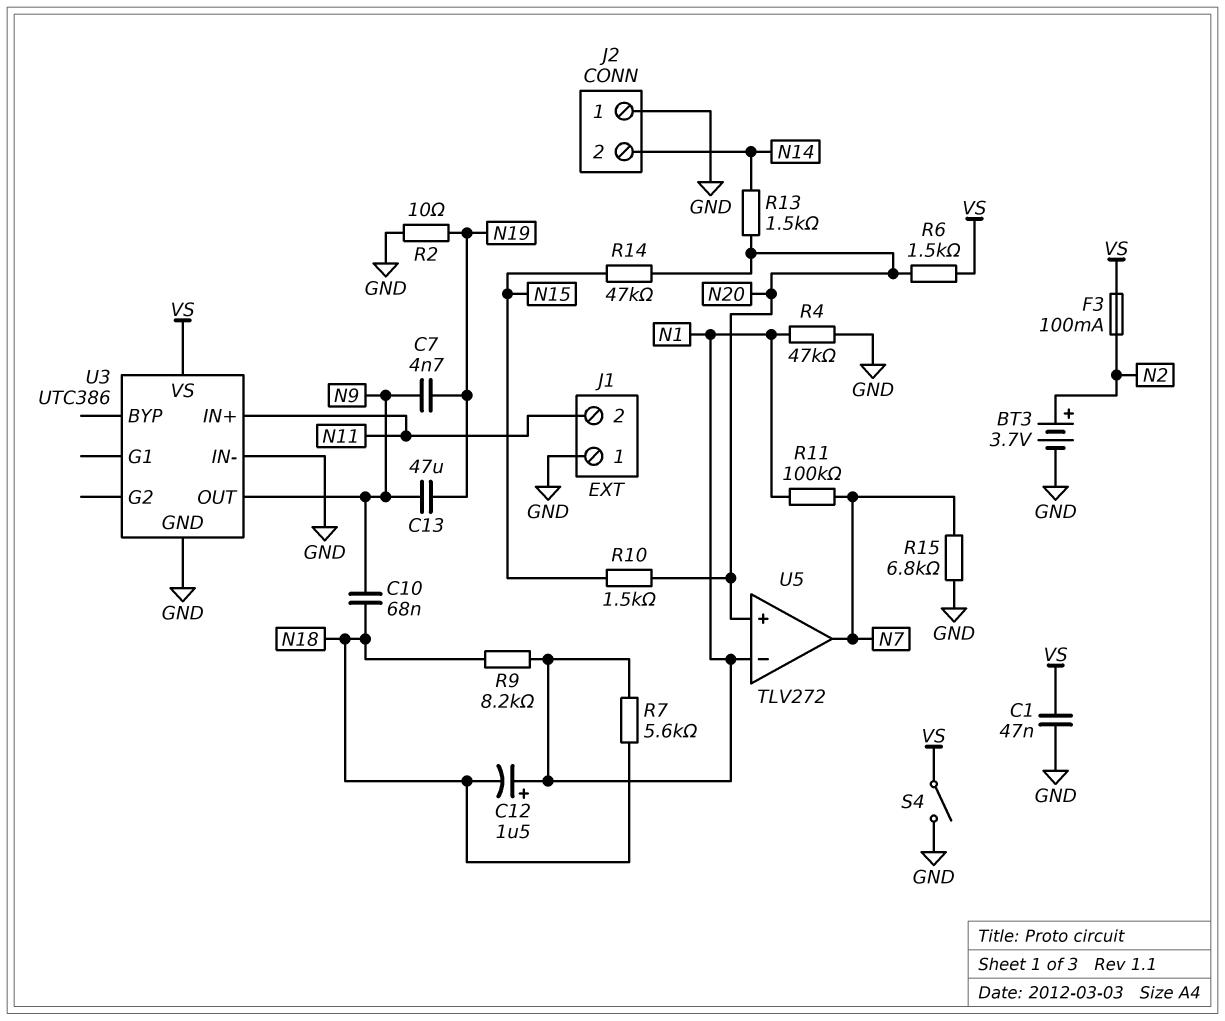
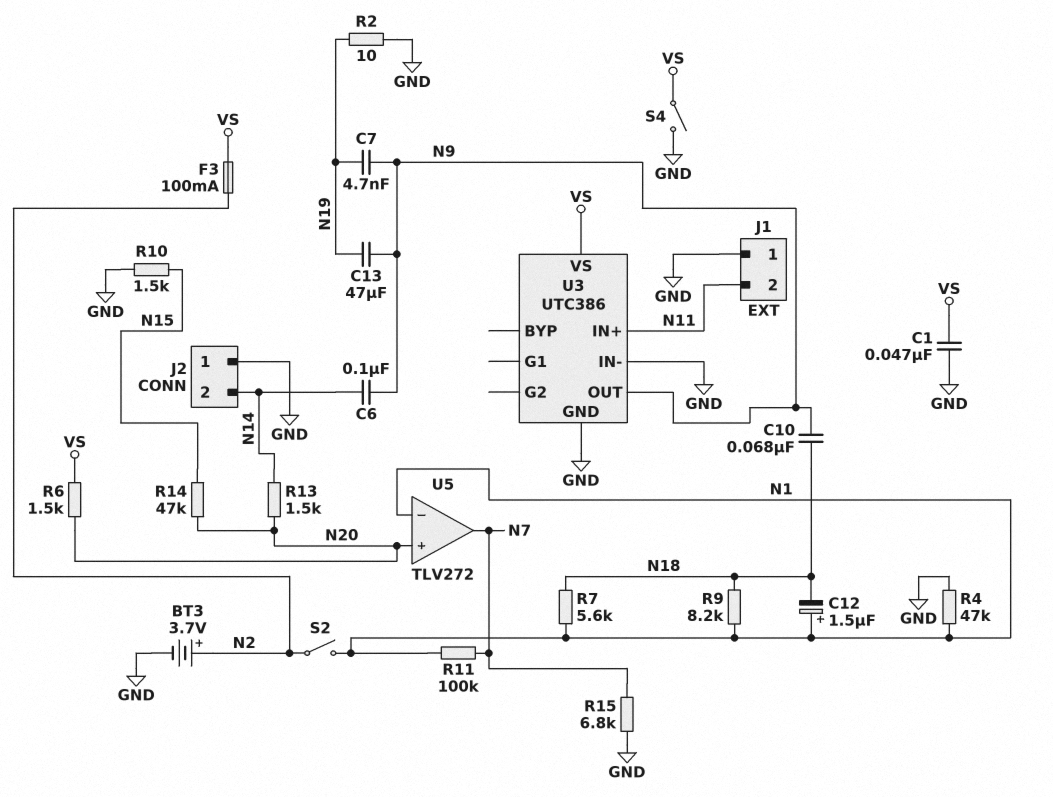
C6: none -> 100nF (N9, N14)
R10: 1.5k (N15, N20) -> 1.5k (GND, N15)
S2: none -> switch (N1, N2)

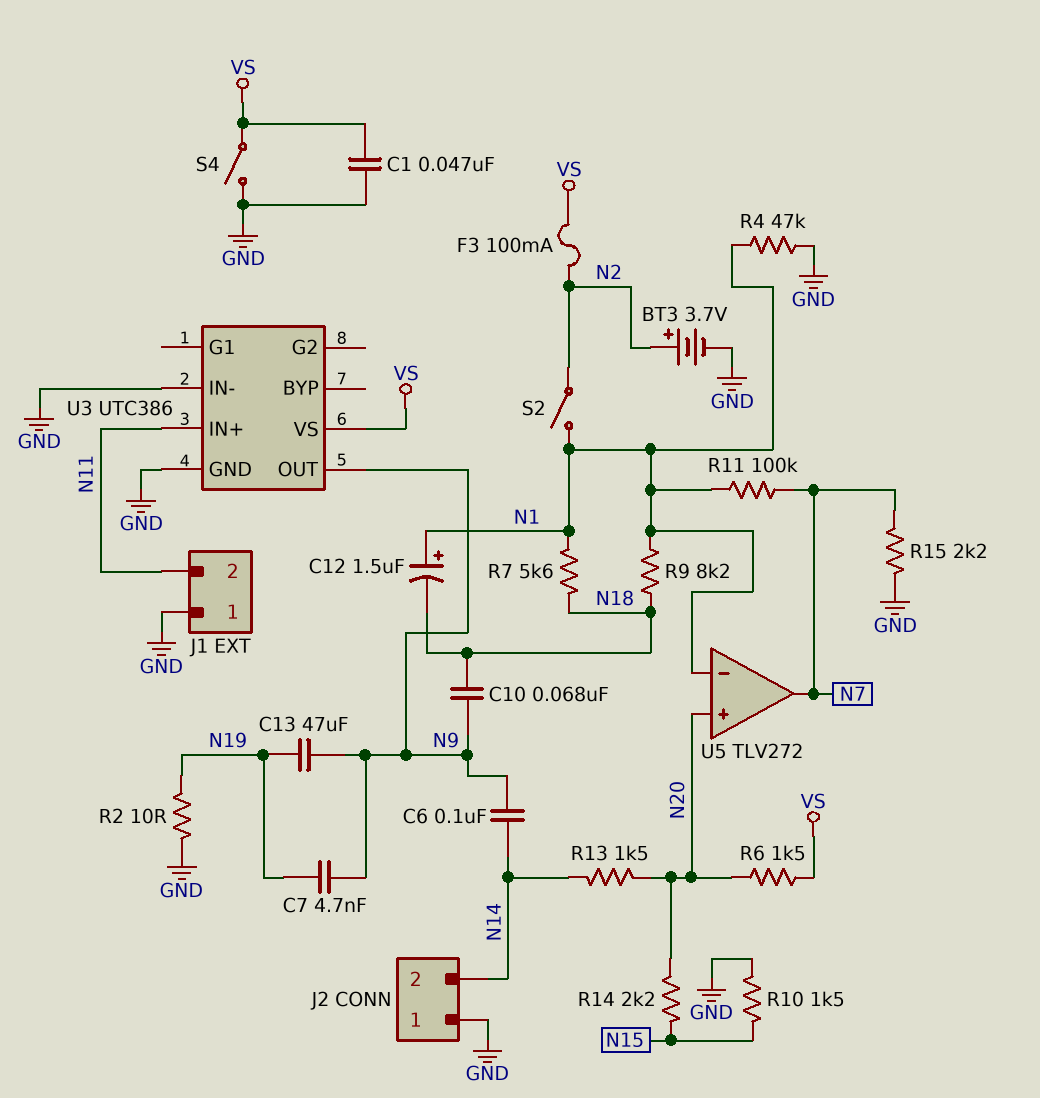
R14: 47k (N15, N20) -> 2.2k (N15, N20)
R15: 6.8k (GND, N7) -> 2.2k (GND, N7)

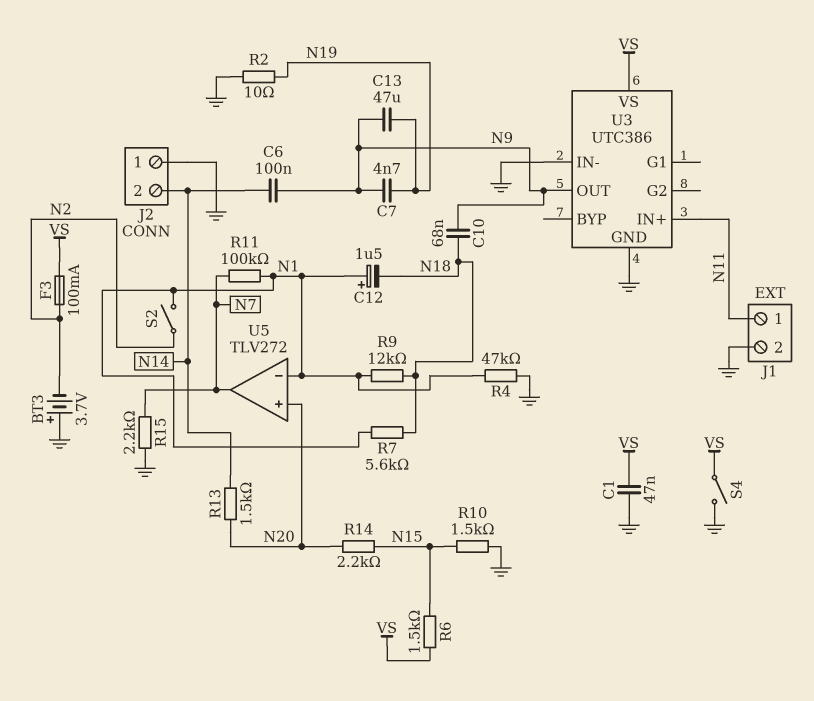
BT3: 3.7V (plus N2, minus GND) -> 3.7V (plus GND, minus N2)
J1 pin 1: GND -> N11
J1 pin 2: N11 -> GND
R6: 1.5k (N20, VS) -> 1.5k (N15, VS)
R9: 8.2k (N1, N18) -> 12k (N1, N18)

